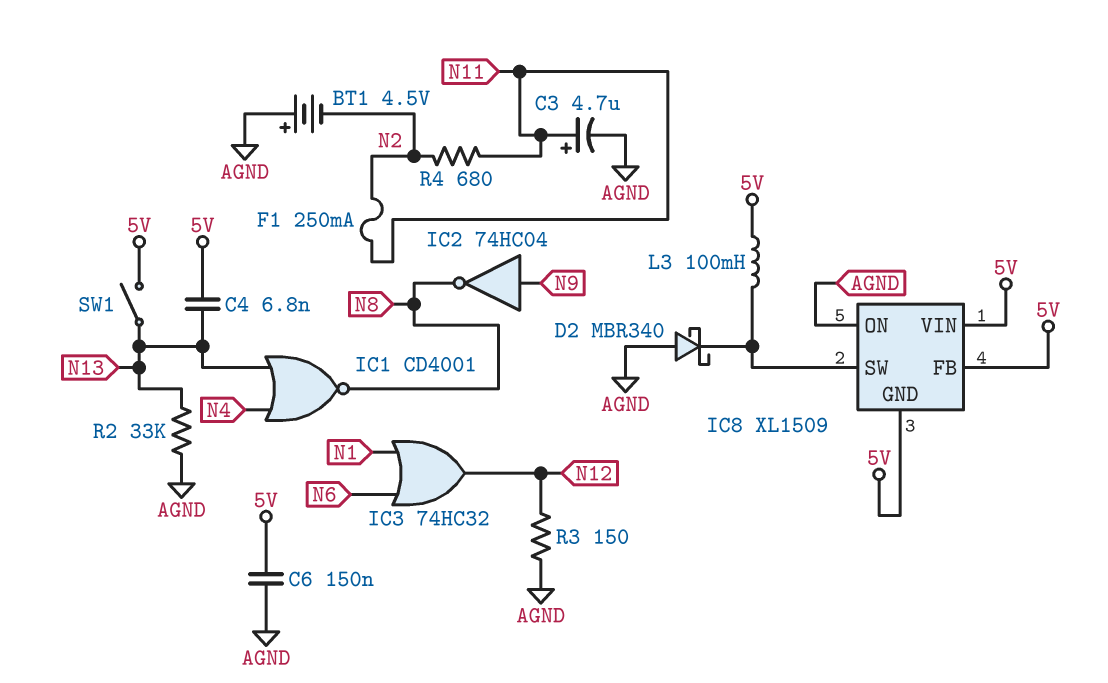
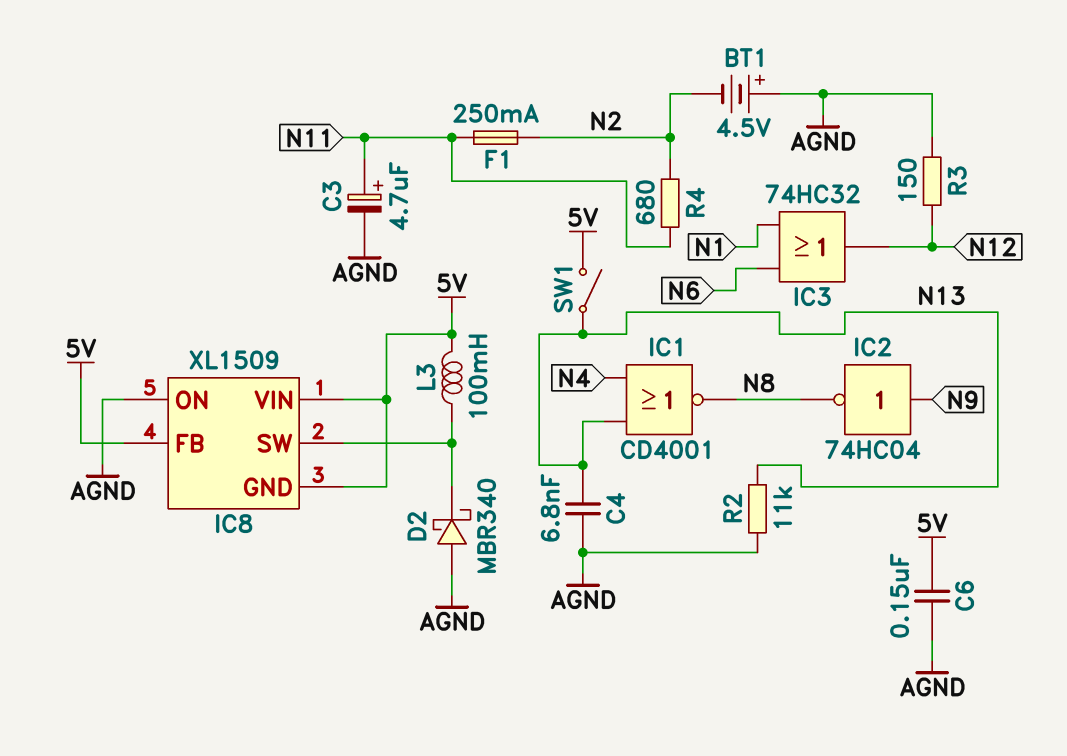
C4: 6.8nF (5V, N13) -> 6.8nF (AGND, N13)
R2: 33k (AGND, N13) -> 11k (AGND, N13)

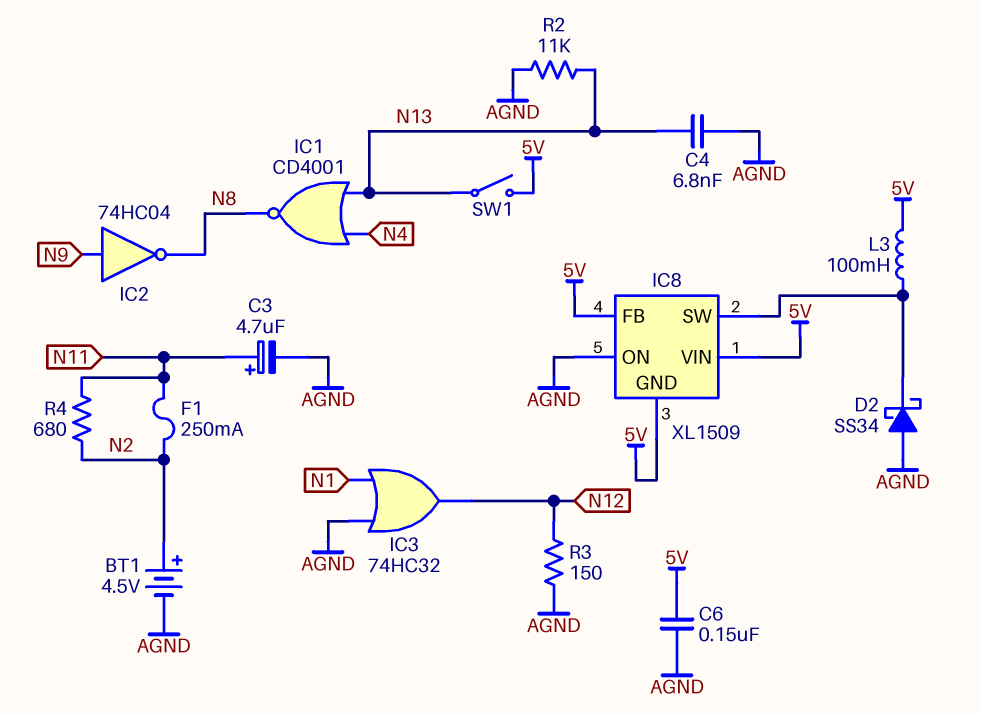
BT1: 4.5V (plus AGND, minus N2) -> 4.5V (plus N2, minus AGND)
D2: schottky MBR340 (A AGND, K IC8/SW) -> schottky SS34 (A AGND, K IC8/SW)
IC3: OR 74HC32 (in N1, in N6, out N12) -> OR 74HC32 (in AGND, in N1, out N12)

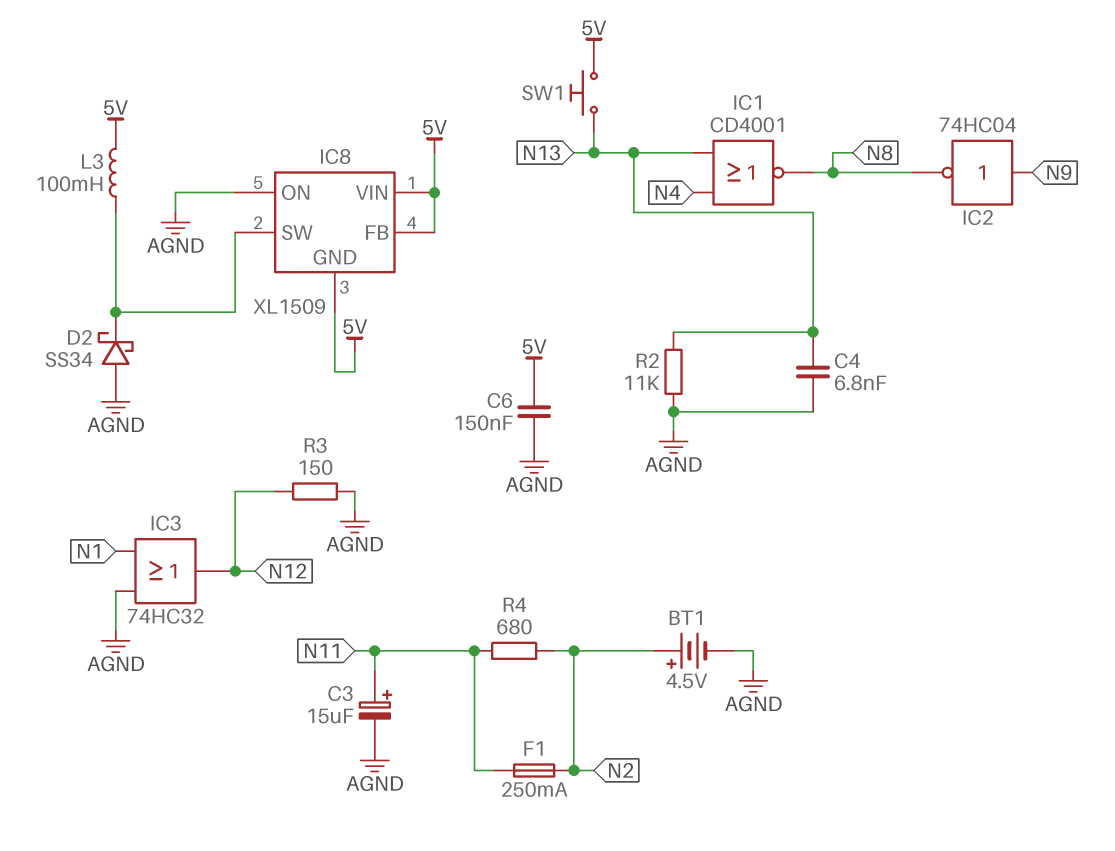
C3: 4.7uF (plus N11, minus AGND) -> 15uF (plus N11, minus AGND)
SW1: switch (5V, N13) -> button (5V, N13)

